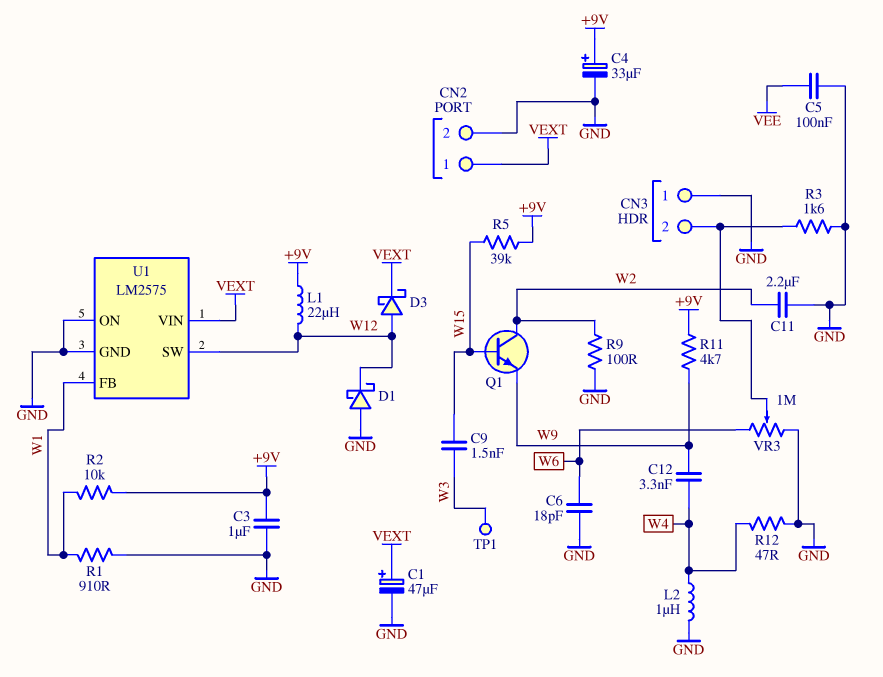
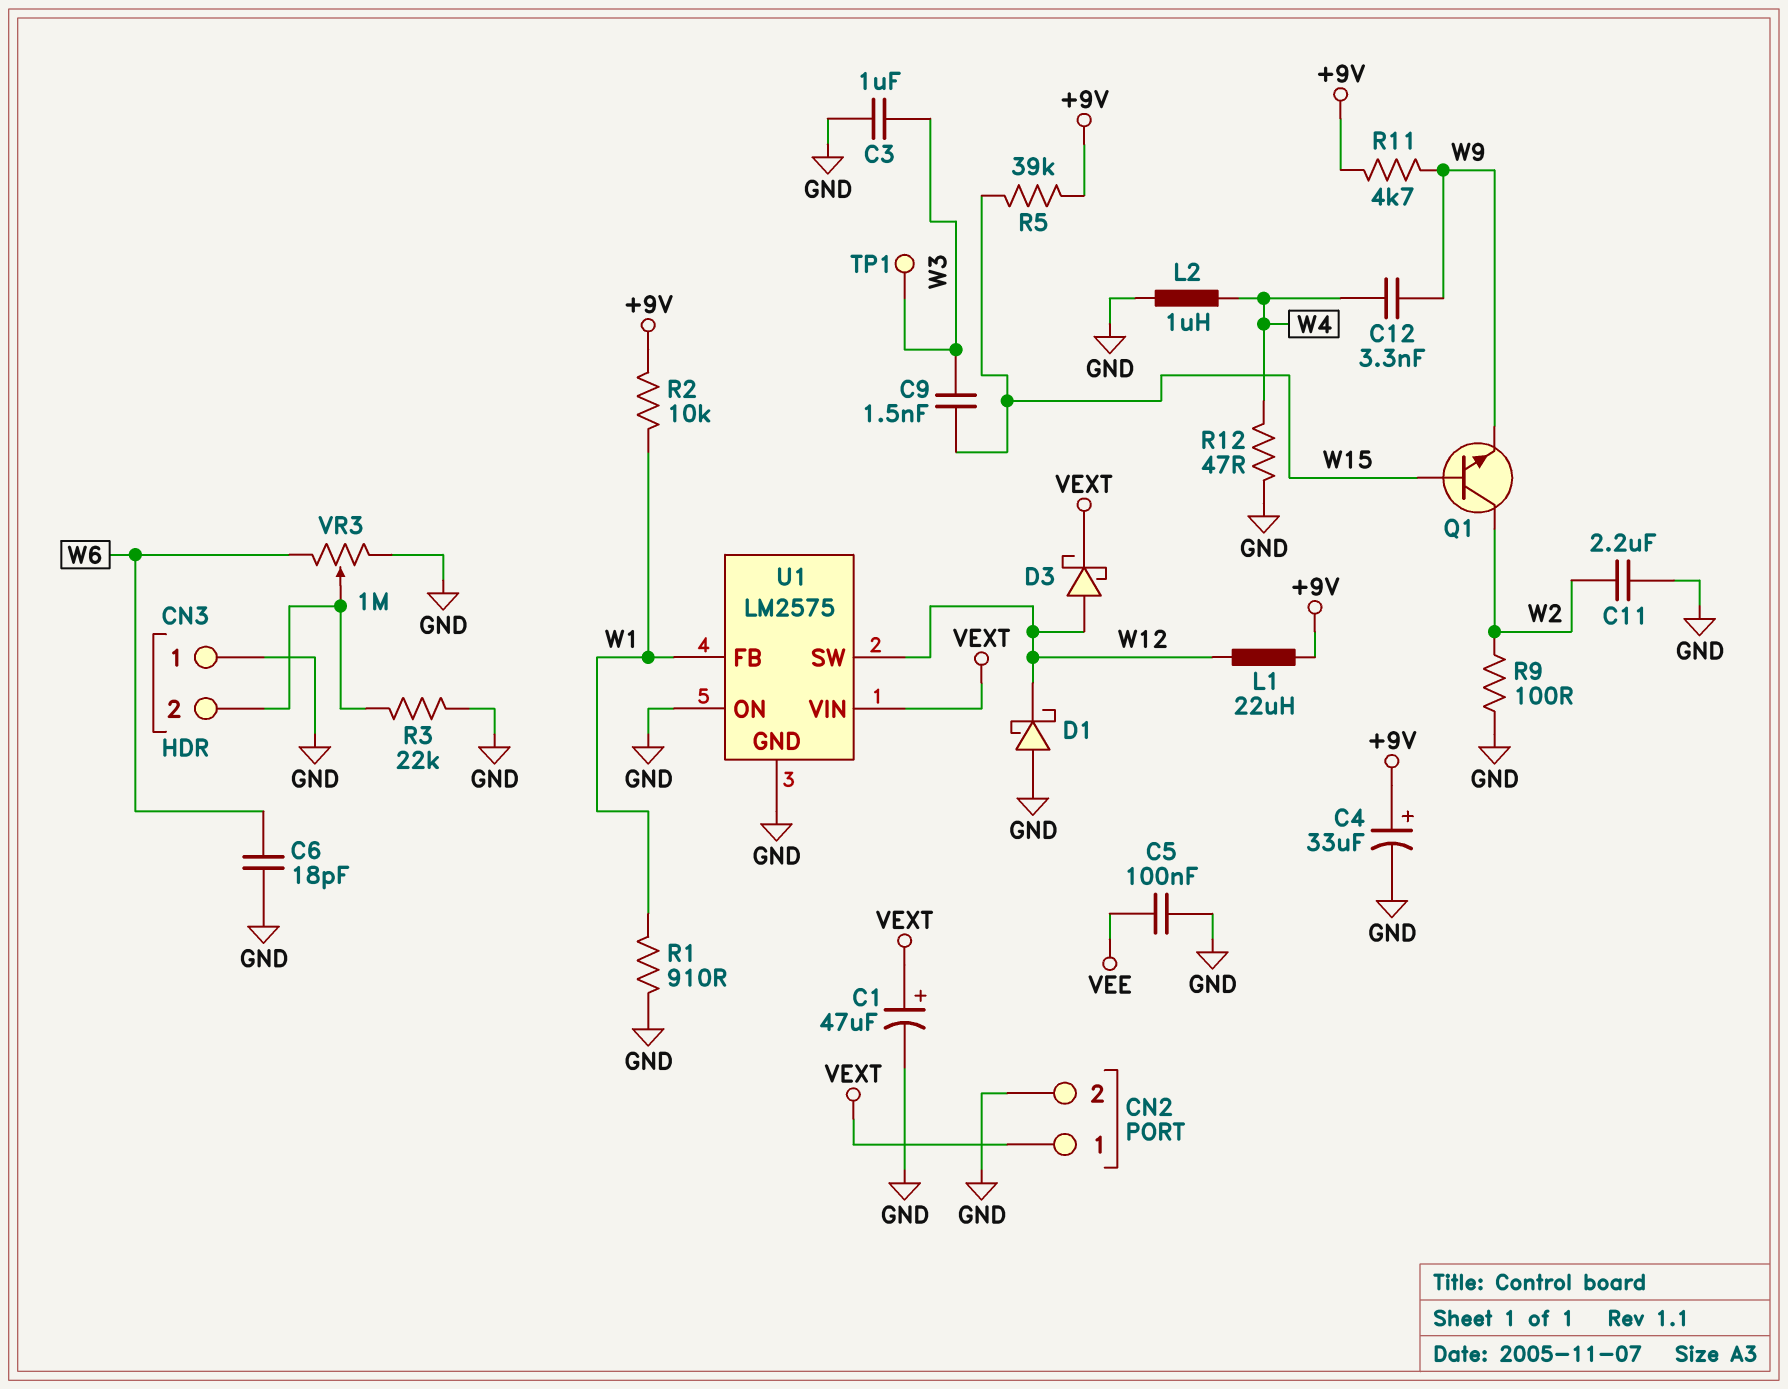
C3: 1uF (+9V, GND) -> 1uF (GND, W3)
R3: 1.6k (CN3/2, GND) -> 22k (CN3/2, GND)

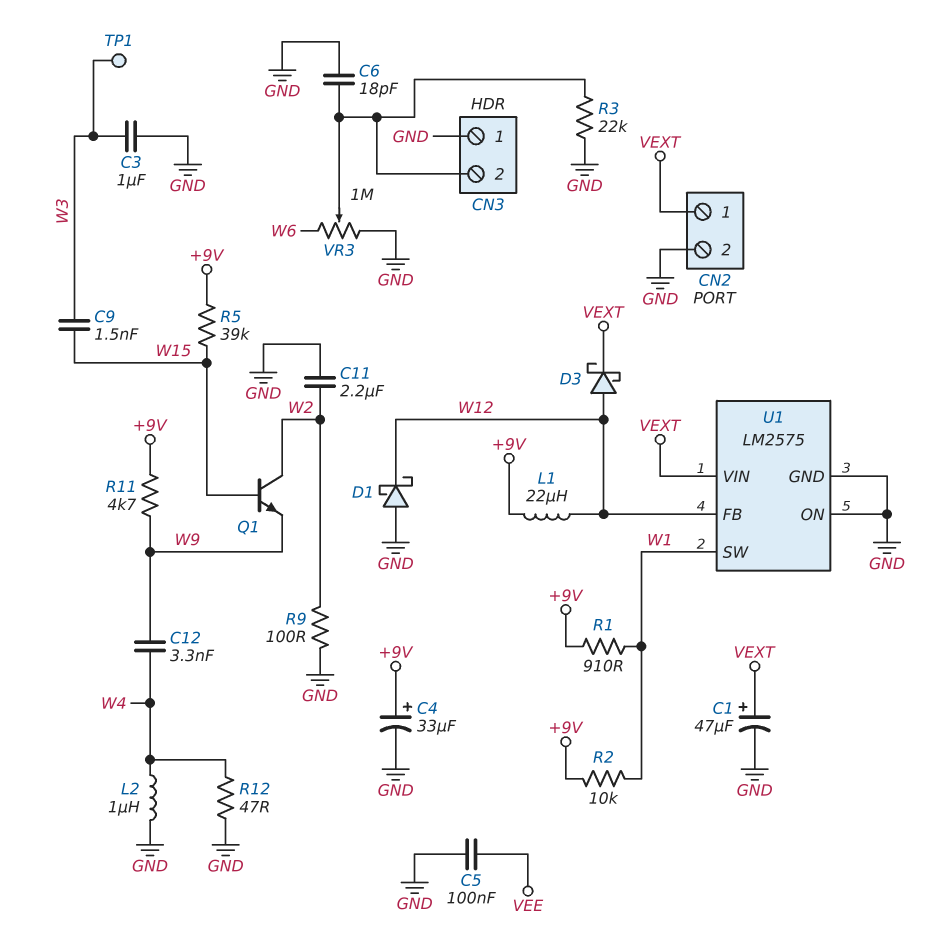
C6: 18pF (GND, W6) -> 18pF (CN3/2, GND)
R1: 910 (GND, W1) -> 910 (+9V, W1)
U1 pin FB: W1 -> W12
U1 pin SW: W12 -> W1

